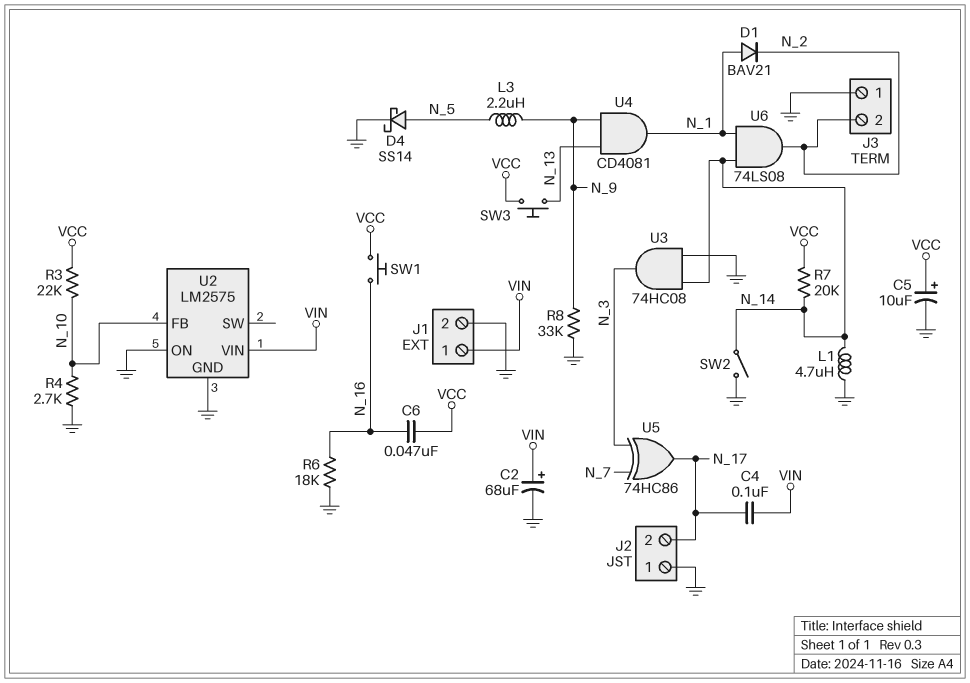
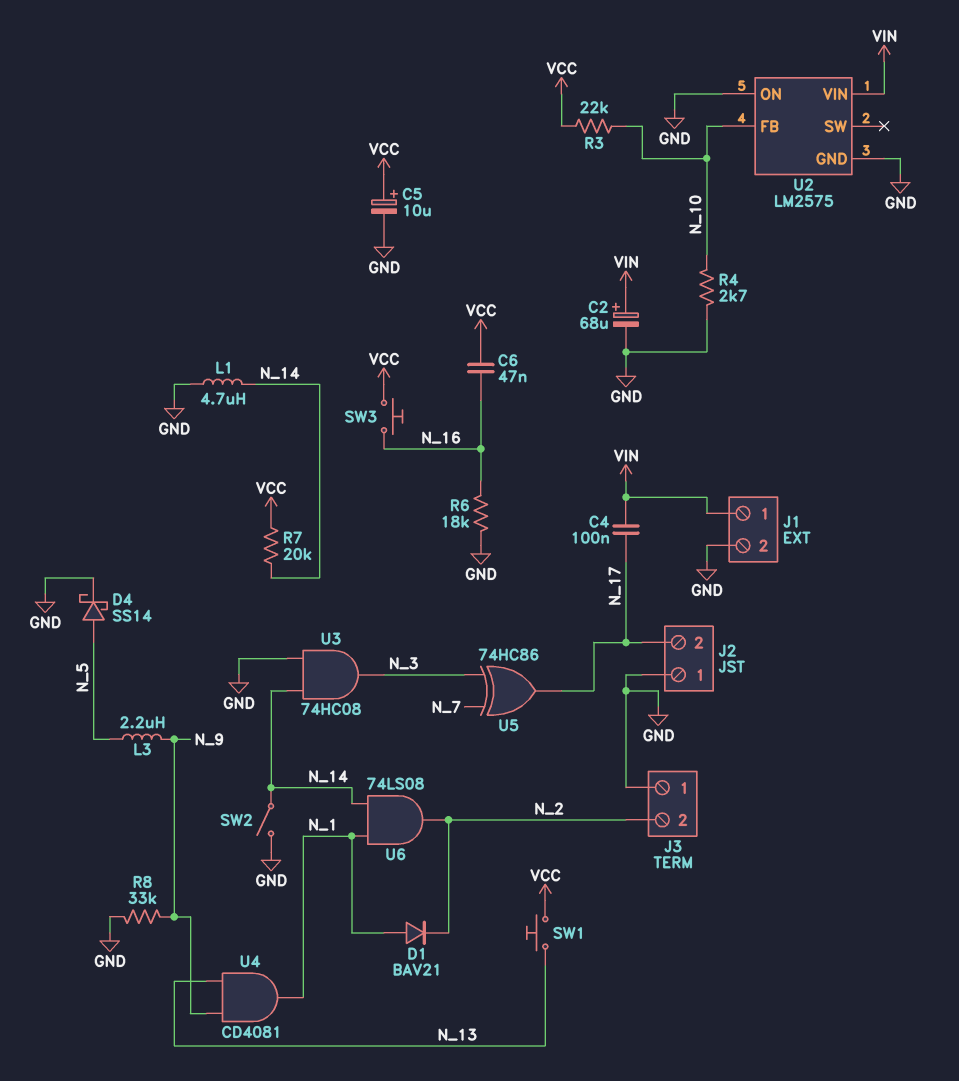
SW1: button (N_16, VCC) -> button (N_13, VCC)
SW3: button (N_13, VCC) -> button (N_16, VCC)

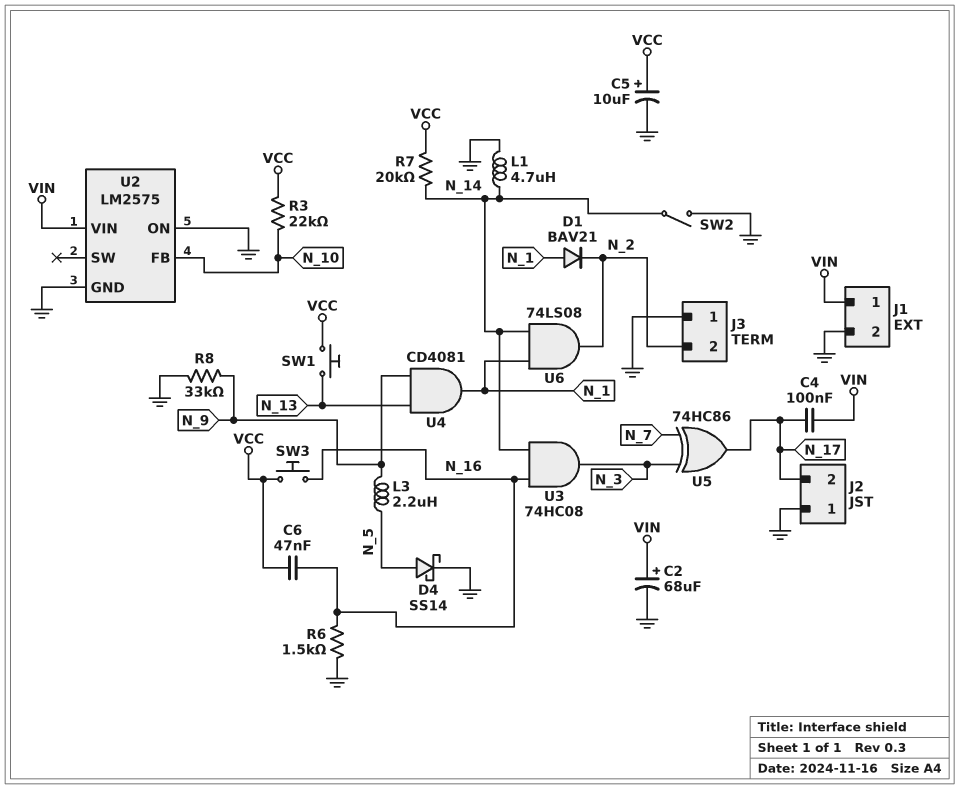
R4: 2.7k (GND, N_10) -> none
R6: 18k (GND, N_16) -> 1.5k (GND, N_16)
U3: AND 74HC08 (in GND, in N_14, out N_3) -> AND 74HC08 (in N_14, in N_16, out N_3)

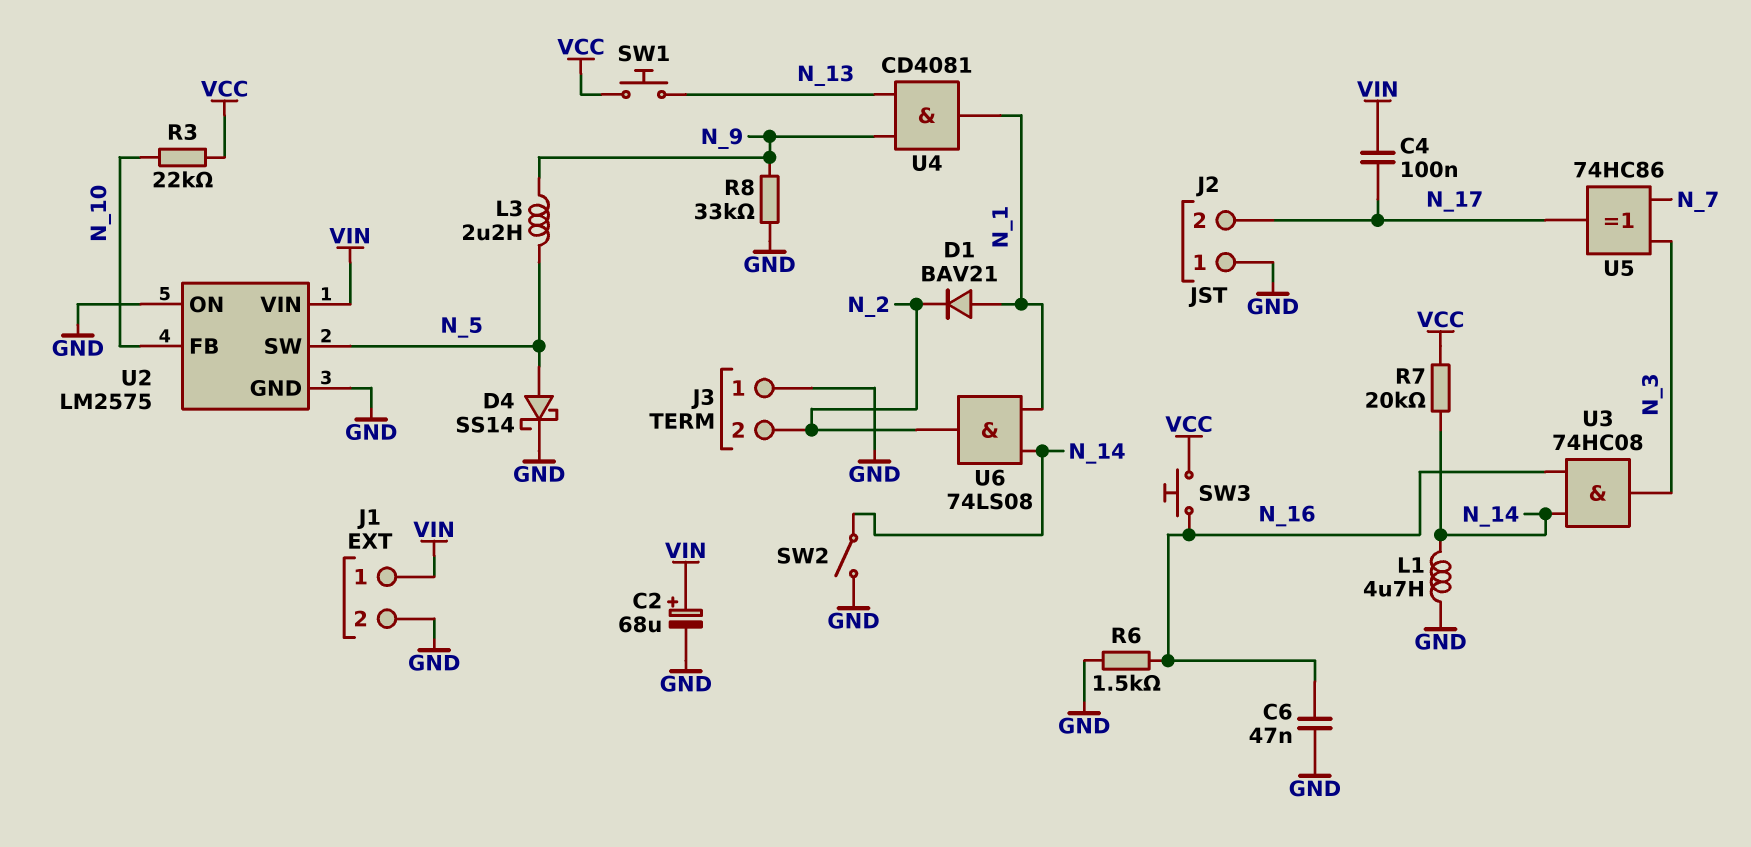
C5: 10uF (plus VCC, minus GND) -> none
C6: 47nF (N_16, VCC) -> 47nF (GND, N_16)
U2 pin SW: none -> N_5

